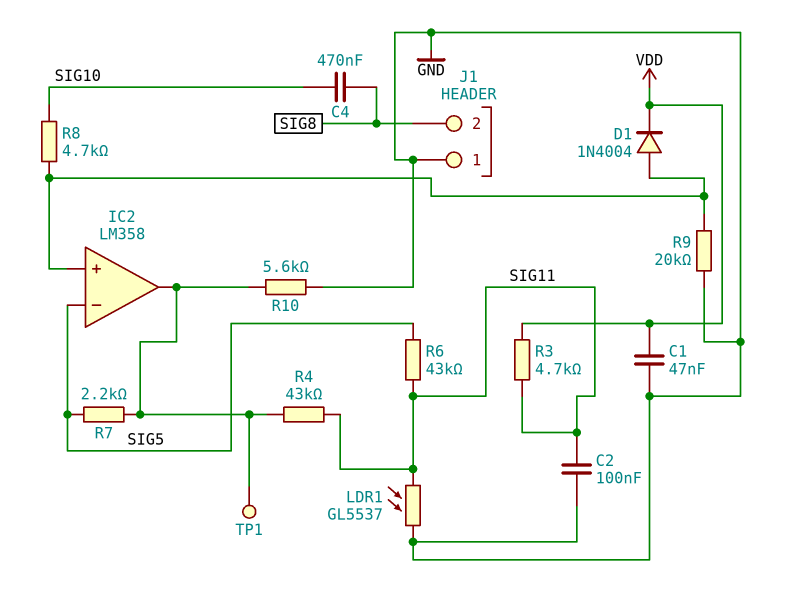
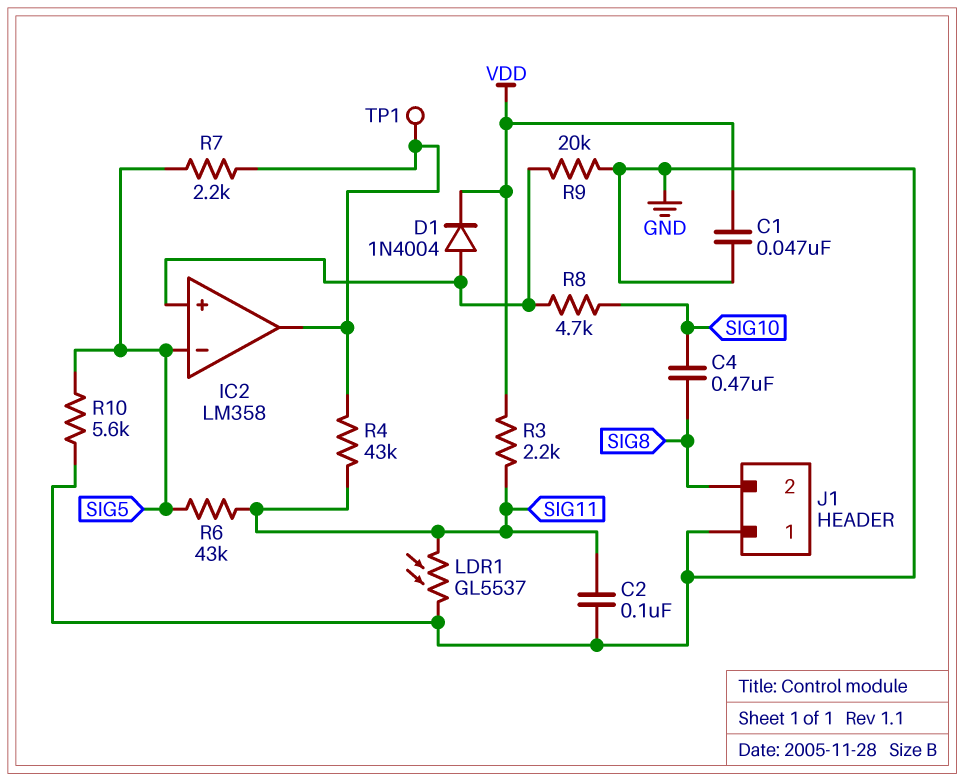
R3: 4.7k (SIG11, VDD) -> 2.2k (SIG11, VDD)
R10: 5.6k (GND, IC2/out) -> 5.6k (GND, SIG5)

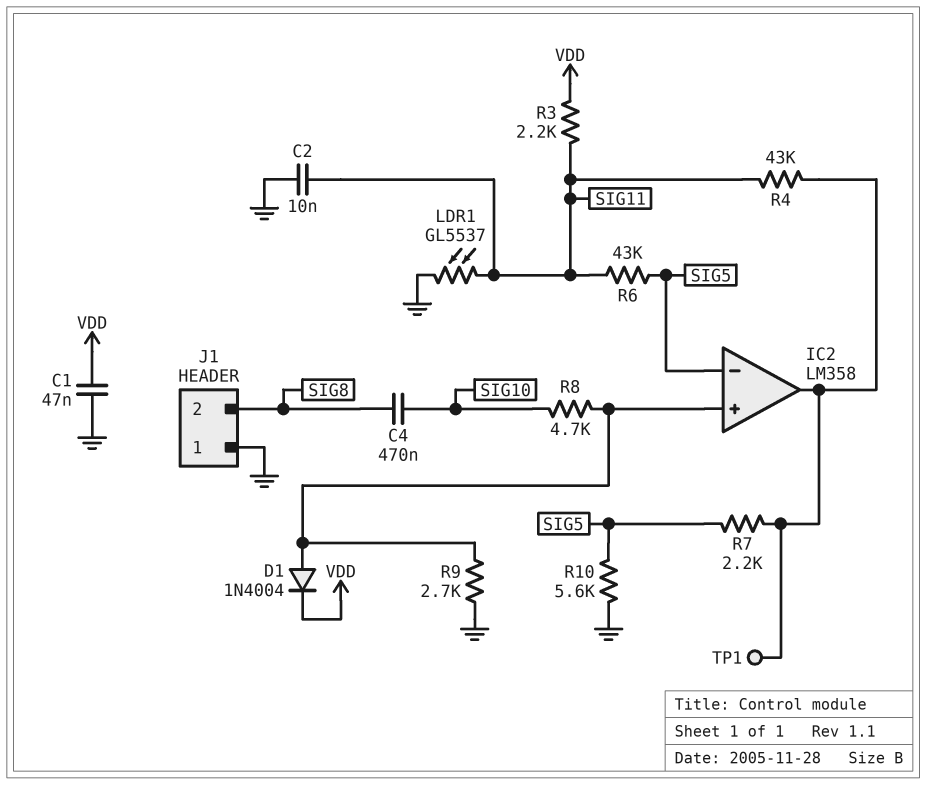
C2: 100nF (GND, SIG11) -> 10nF (GND, SIG11)
R9: 20k (GND, IC2/in+) -> 2.7k (GND, IC2/in+)

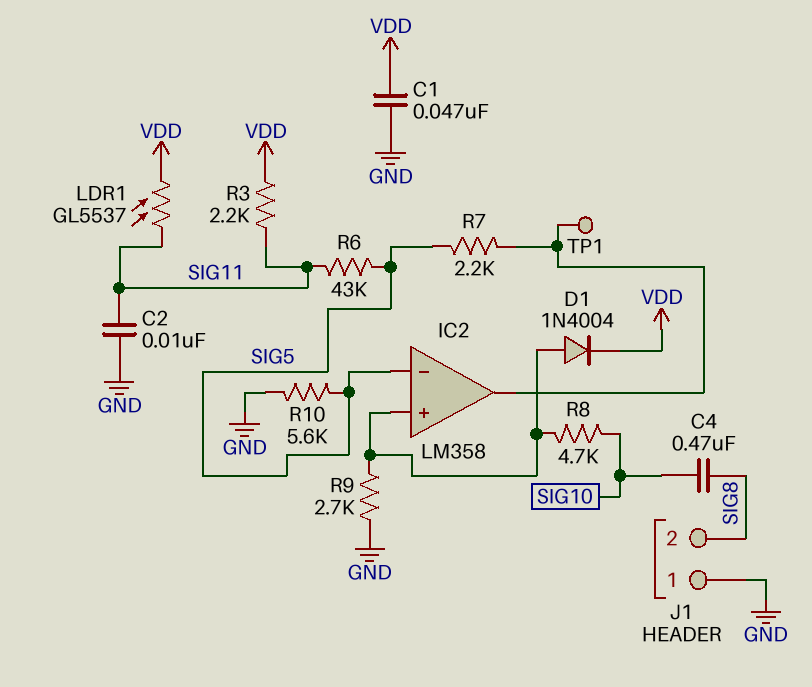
LDR1: GL5537 (GND, SIG11) -> GL5537 (SIG11, VDD)
R4: 43k (IC2/out, SIG11) -> none

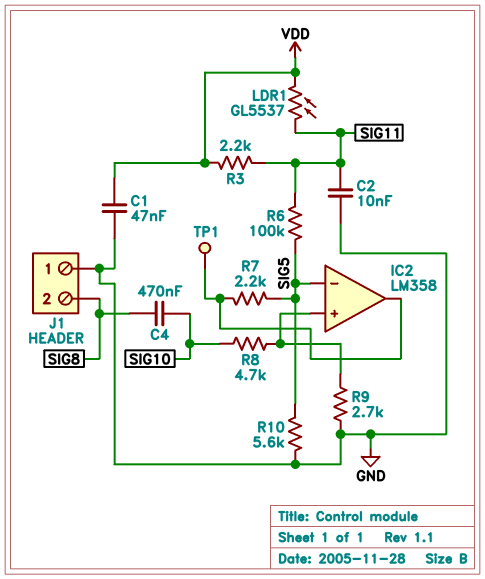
D1: diode 1N4004 (A IC2/in+, K VDD) -> none
R6: 43k (SIG5, SIG11) -> 100k (SIG5, SIG11)

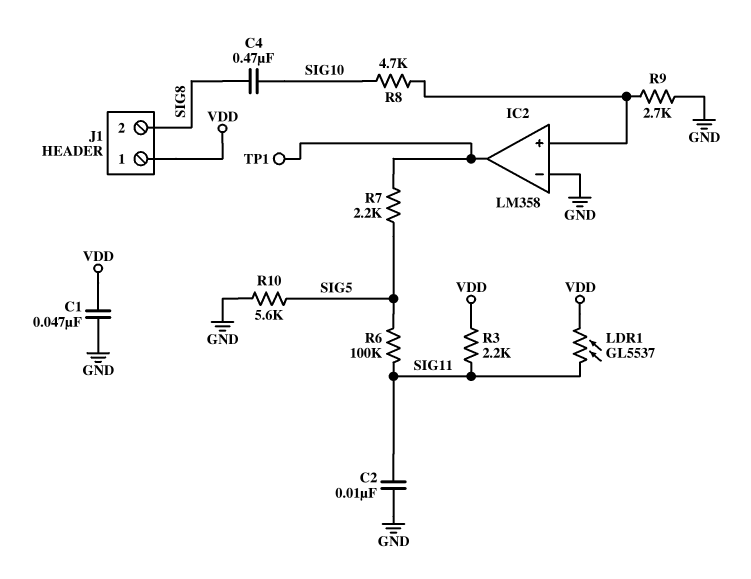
IC2 pin in-: SIG5 -> GND
J1 pin 1: GND -> VDD

